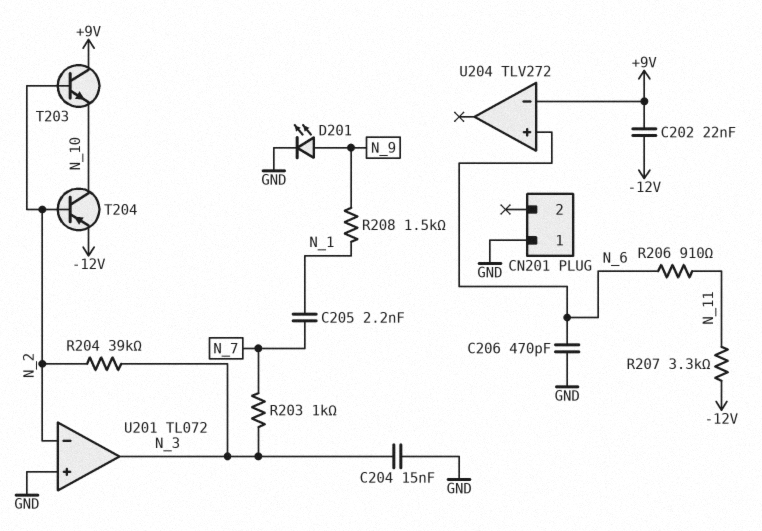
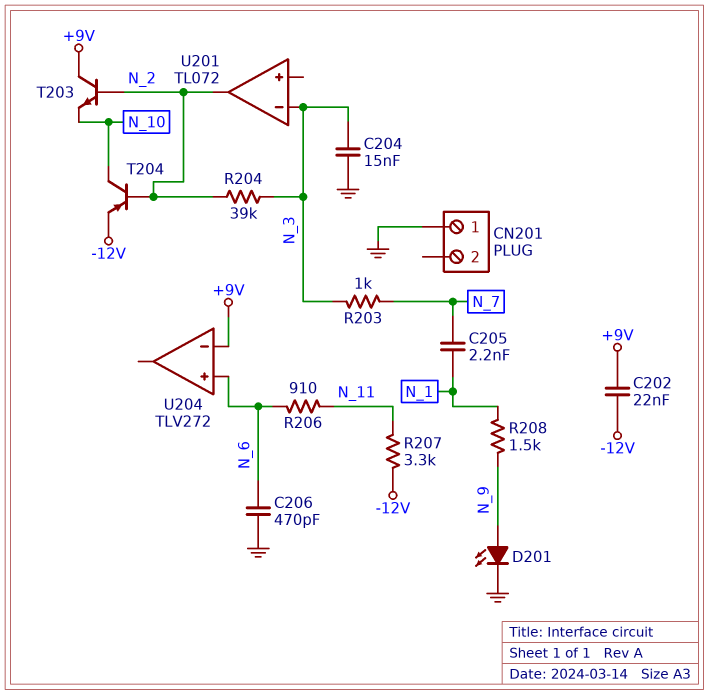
U201 pin in+: GND -> none
U201 pin in-: N_2 -> N_3
U201 pin out: N_3 -> N_2

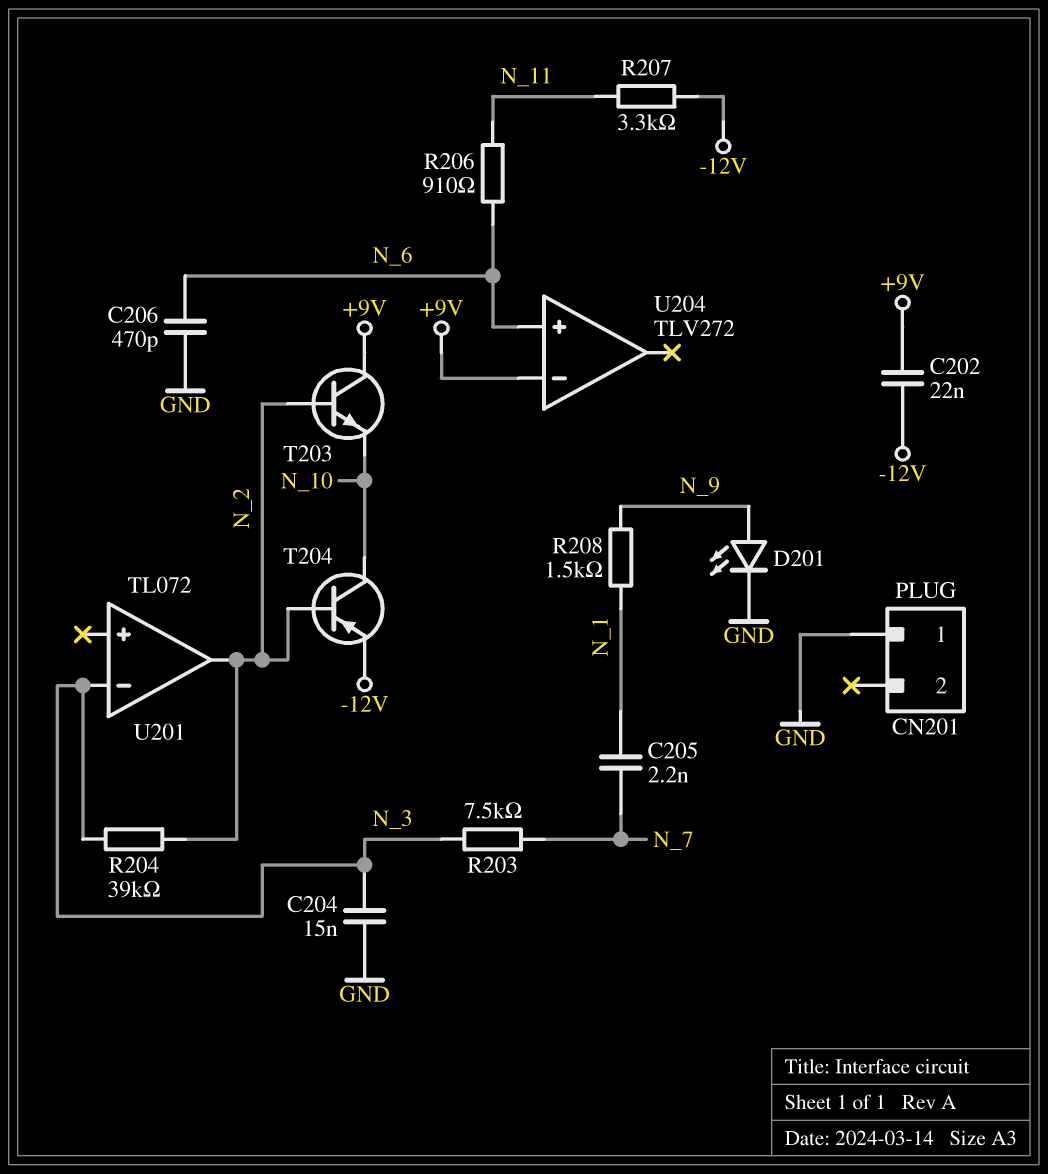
R203: 1k (N_3, N_7) -> 7.5k (N_3, N_7)

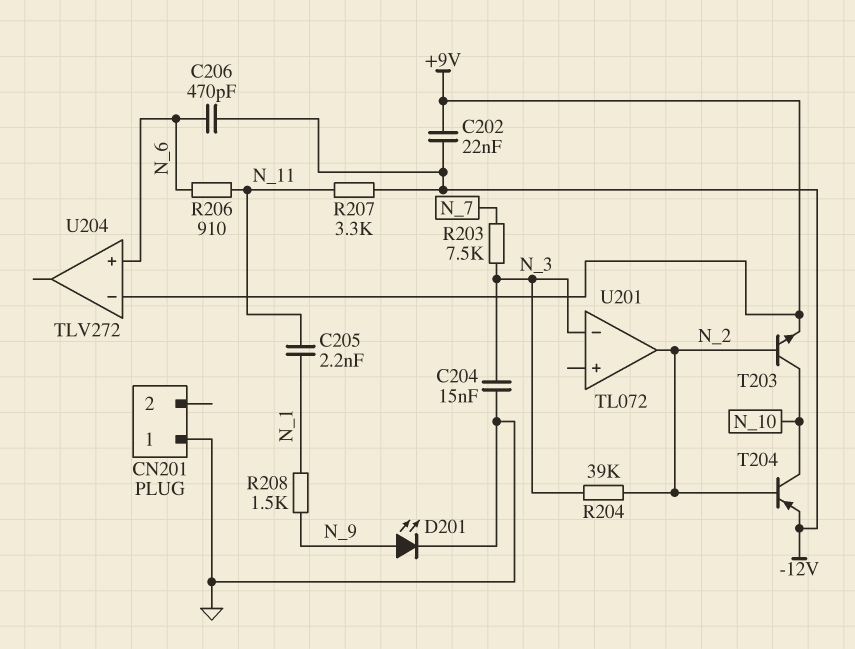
C205: 2.2nF (N_1, N_7) -> 2.2nF (N_1, N_11)
C206: 470pF (GND, N_6) -> 470pF (-12V, N_6)
T203: NPN (B N_2, C +9V, E N_10) -> NPN (B N_2, C N_10, E +9V)

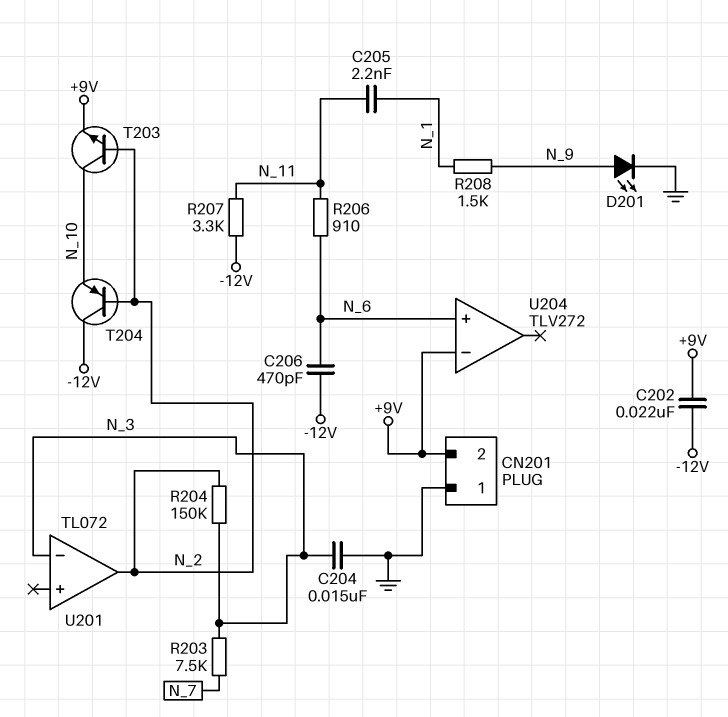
CN201 pin 2: none -> +9V
R204: 39k (N_2, N_3) -> 150k (N_2, N_3)
T204: PNP (B N_2, C N_10, E -12V) -> PNP (B N_2, C -12V, E N_10)

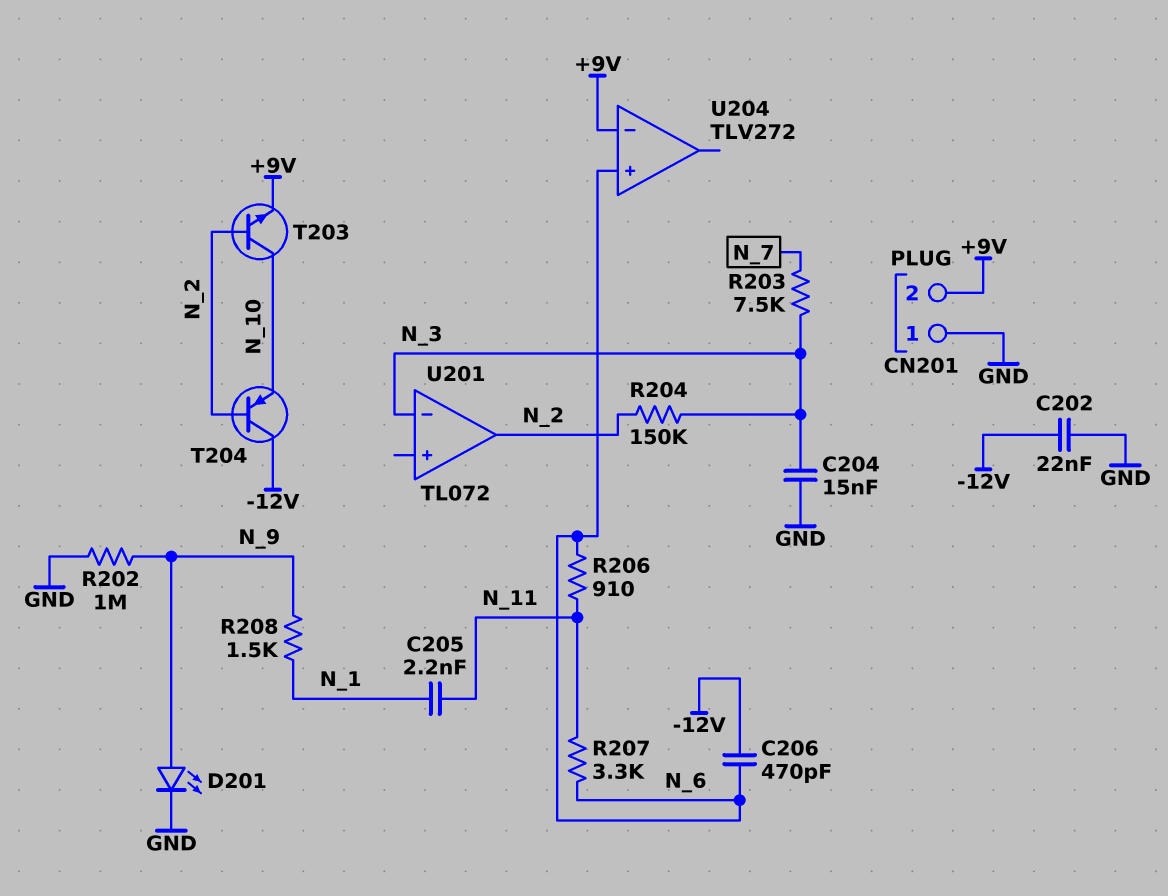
C202: 22nF (+9V, -12V) -> 22nF (-12V, GND)
R202: none -> 1M (GND, N_9)
R207: 3.3k (-12V, N_11) -> 3.3k (N_6, N_11)

